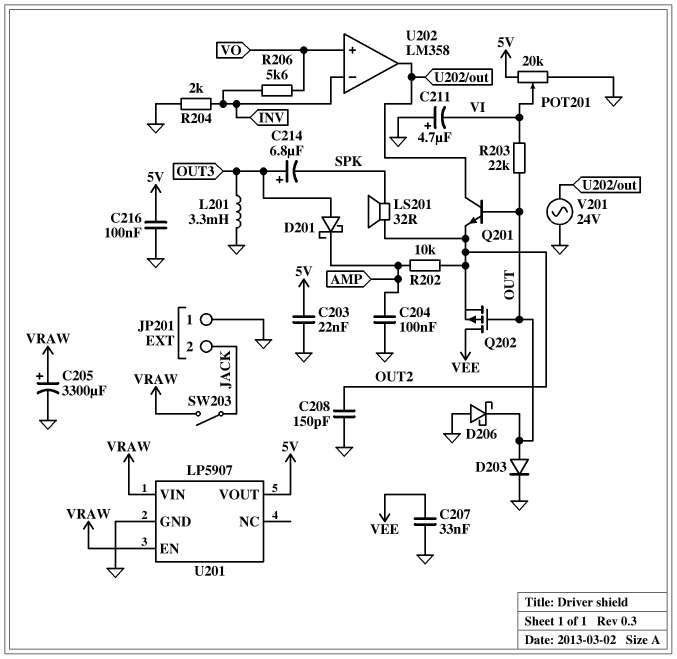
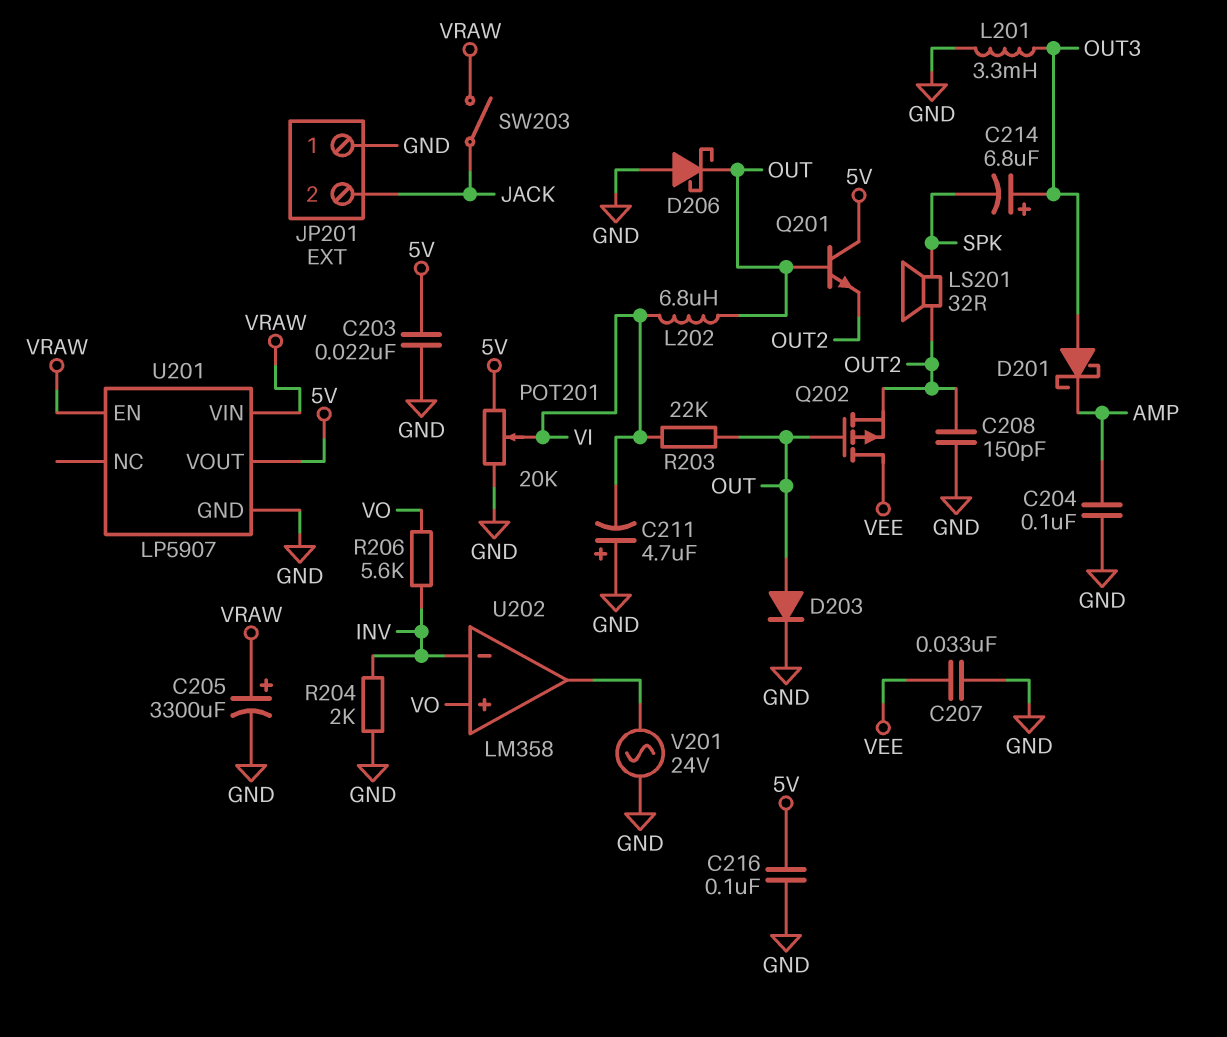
L202: none -> 6.8uH (OUT, VI)
Q201: NPN (B OUT, C U202/out, E OUT2) -> NPN (B OUT, C 5V, E OUT2)
R202: 10k (AMP, OUT2) -> none

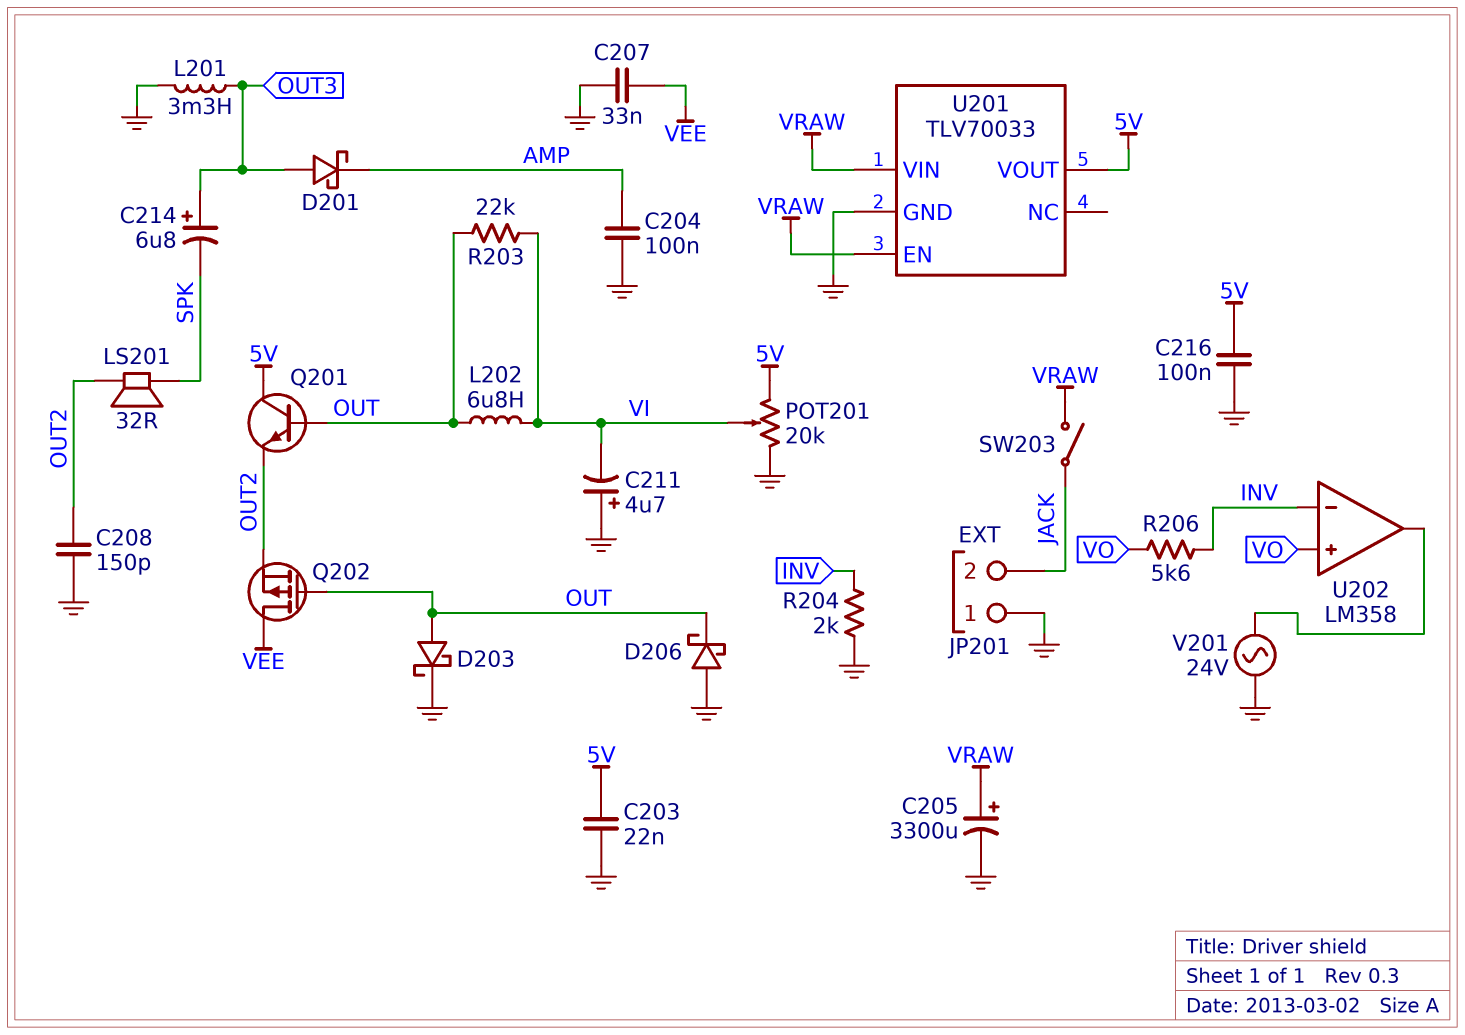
D203: diode (A OUT, K GND) -> schottky (A OUT, K GND)
U201: LP5907 -> TLV70033

